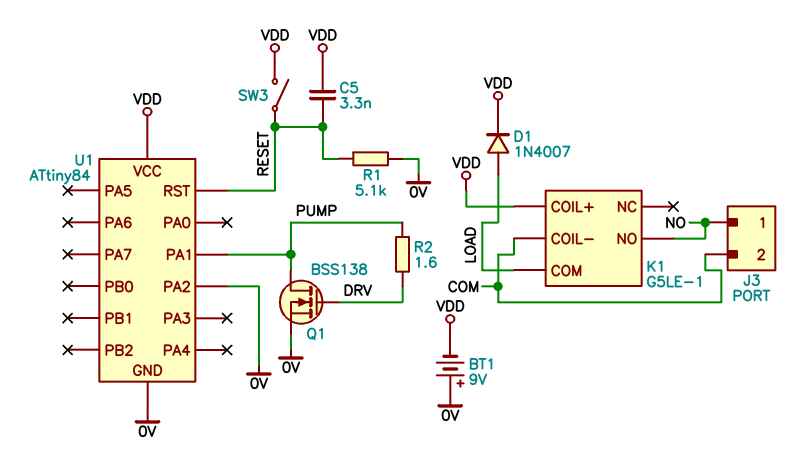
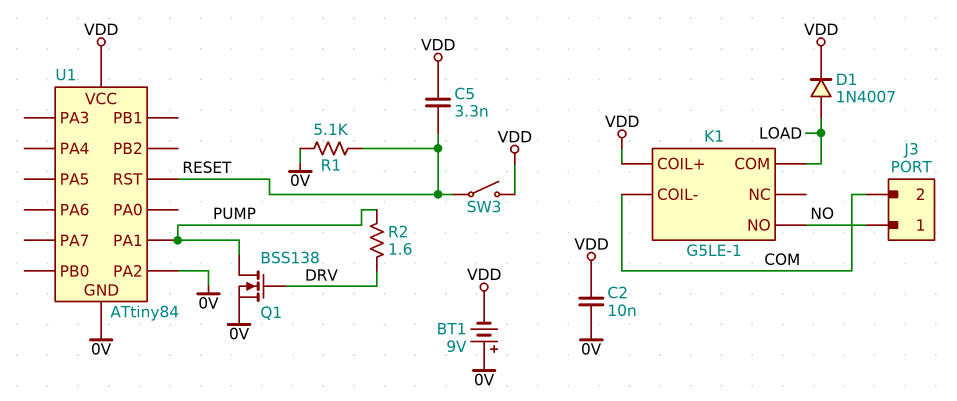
C2: none -> 10nF (0V, VDD)

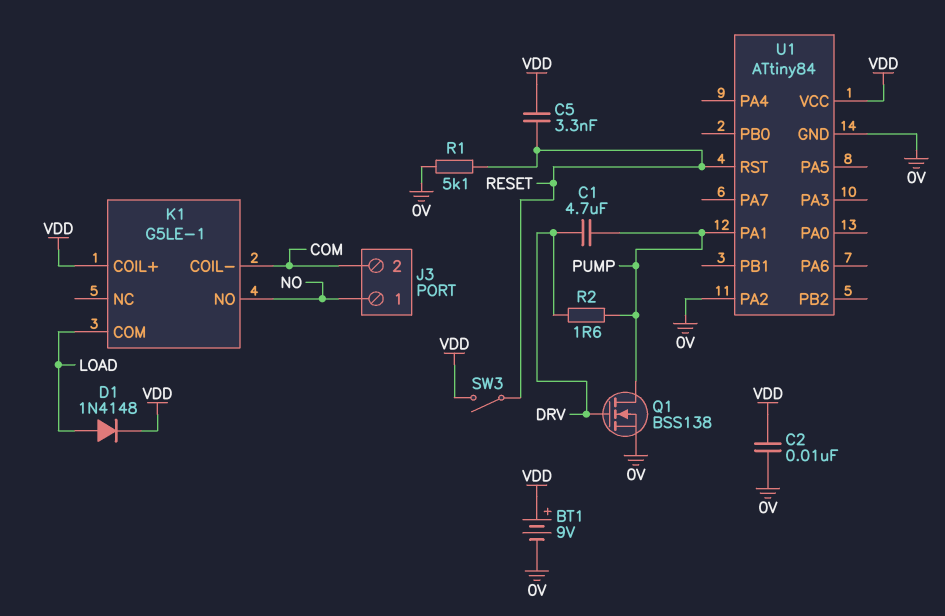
BT1: 9V (plus 0V, minus VDD) -> 9V (plus VDD, minus 0V)
C1: none -> 4.7uF (DRV, PUMP)
D1: diode 1N4007 (A LOAD, K VDD) -> diode 1N4148 (A LOAD, K VDD)

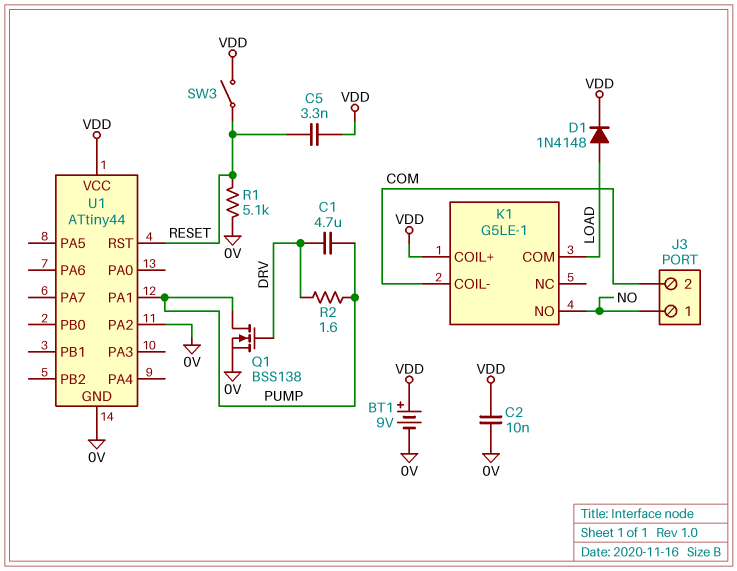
U1: ATtiny84 -> ATtiny44

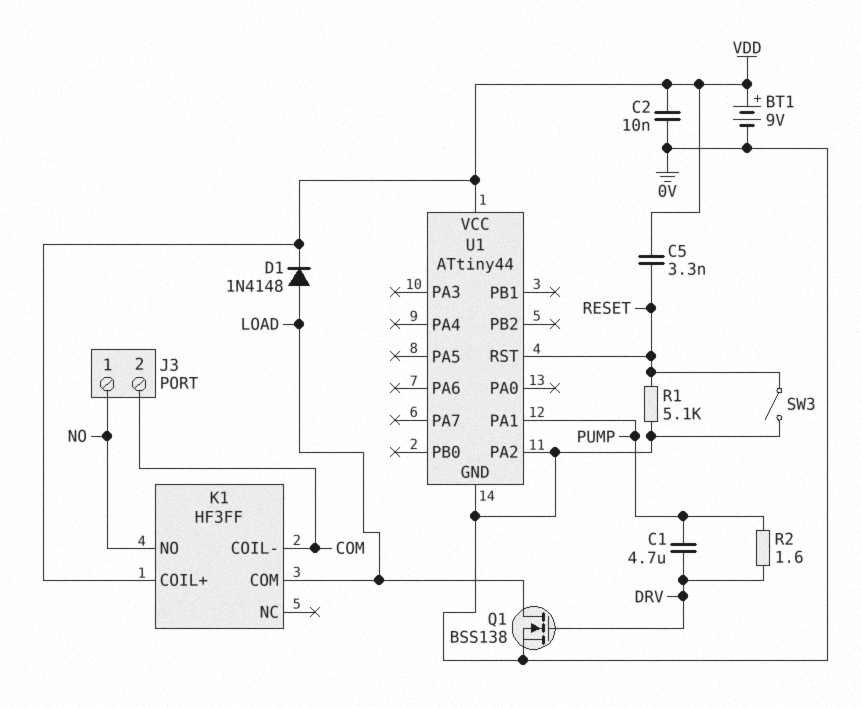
K1: G5LE-1 -> HF3FF
Q1: NMOS BSS138 (G DRV, D PUMP, S 0V) -> NMOS BSS138 (G DRV, D LOAD, S 0V)
SW3: switch (RESET, VDD) -> switch (0V, RESET)

